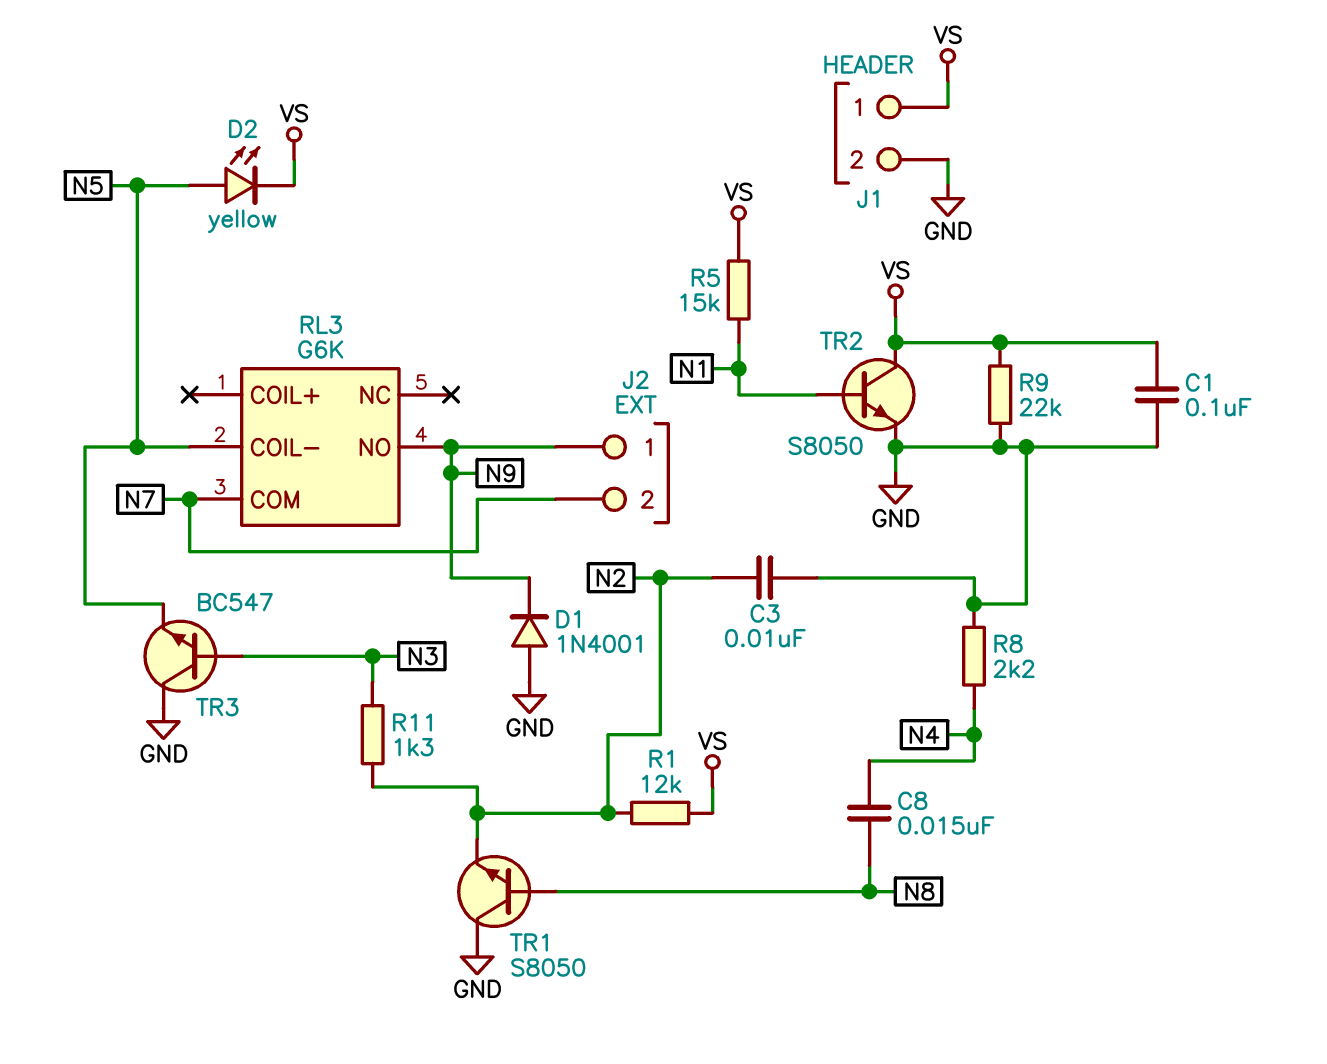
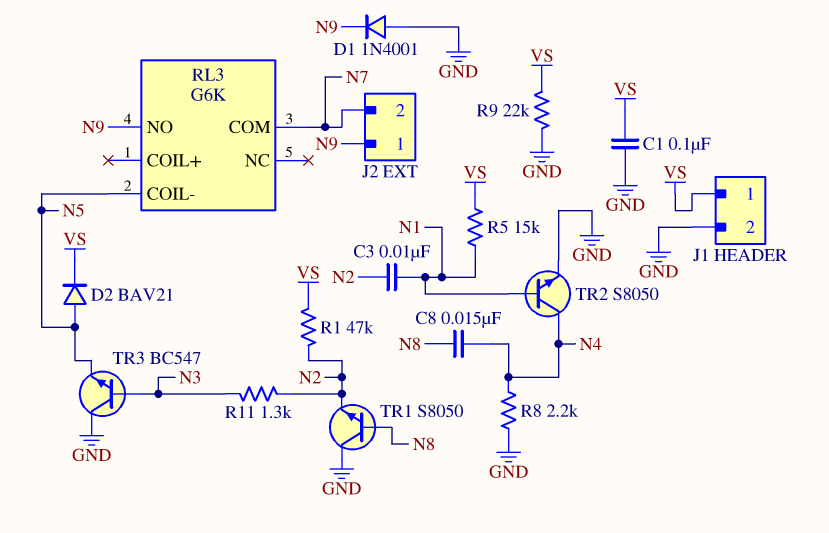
C3: 10nF (GND, N2) -> 10nF (N1, N2)
D2: LED yellow (A N5, K VS) -> diode BAV21 (A N5, K VS)
R1: 12k (N2, VS) -> 47k (N2, VS)
TR2: NPN S8050 (B N1, C VS, E GND) -> NPN S8050 (B N1, C N4, E GND)

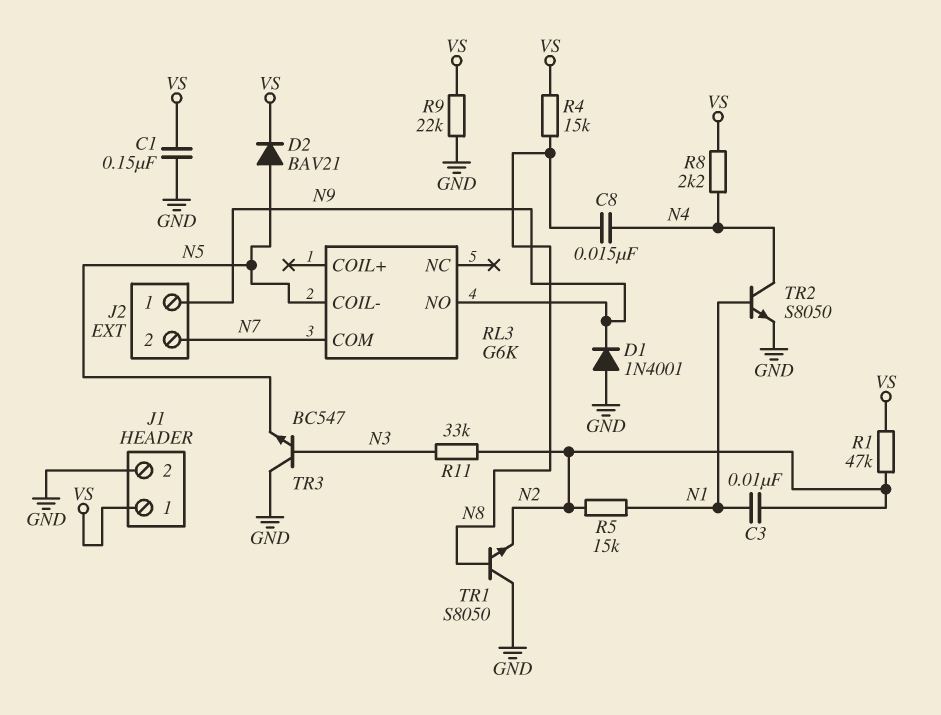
C1: 100nF (GND, VS) -> 150nF (GND, VS)
R4: none -> 15k (N8, VS)
R5: 15k (N1, VS) -> 15k (N1, N2)
R8: 2.2k (GND, N4) -> 2.2k (N4, VS)
R11: 1.3k (N2, N3) -> 33k (N2, N3)

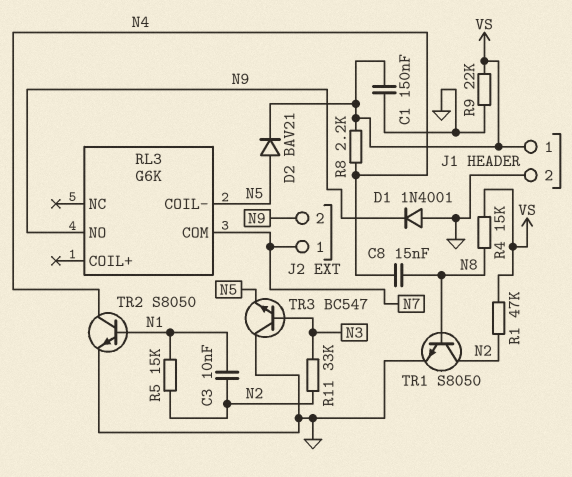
J2 pin 1: N9 -> N7
J2 pin 2: N7 -> N9
TR1: NPN S8050 (B N8, C GND, E N2) -> NPN S8050 (B N8, C N2, E GND)

